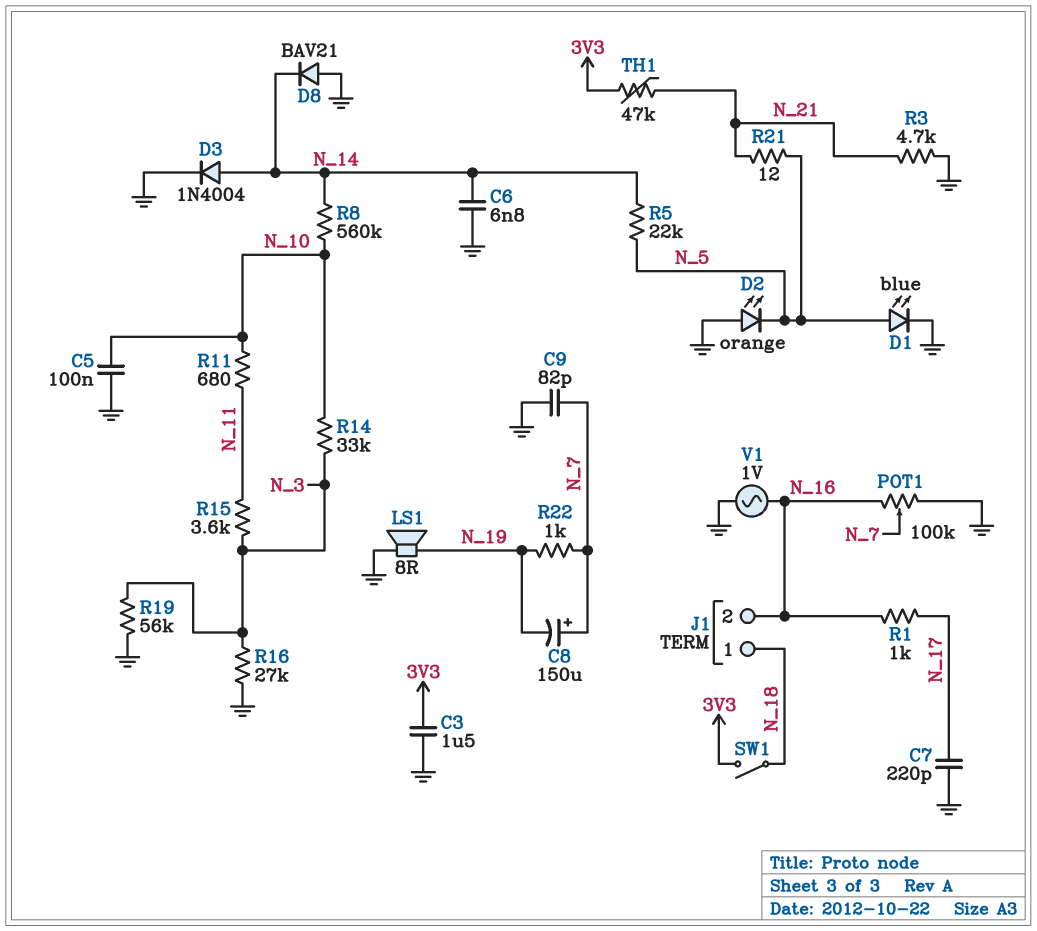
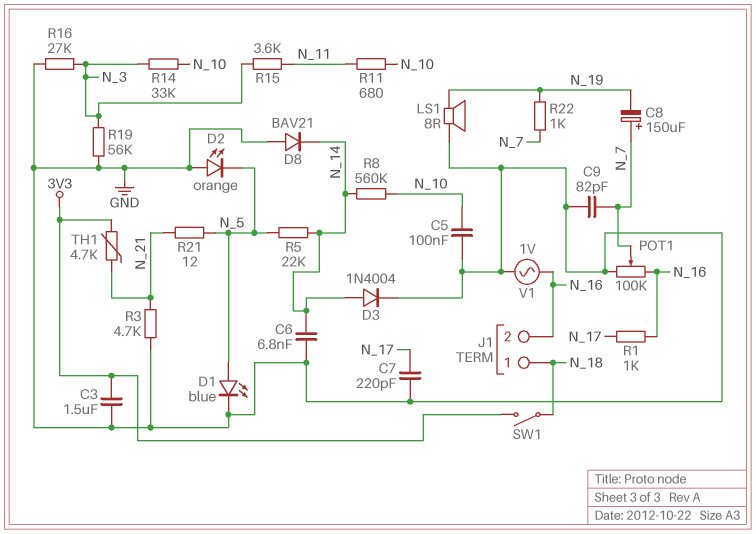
TH1: 47k (3V3, N_21) -> 4.7k (3V3, N_21)

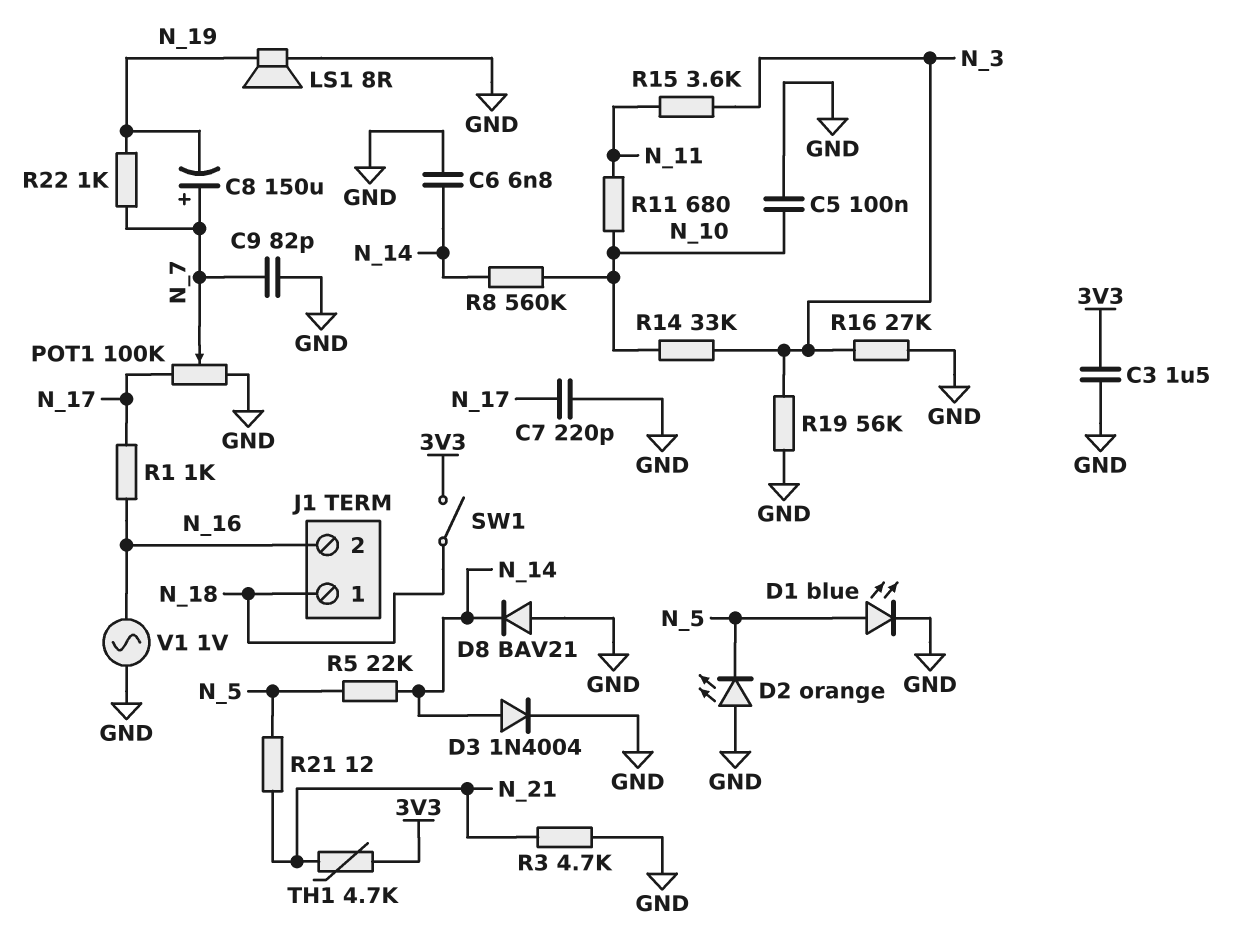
POT1: 100k (GND, N_16, wiper N_7) -> 100k (GND, N_17, wiper N_7)

